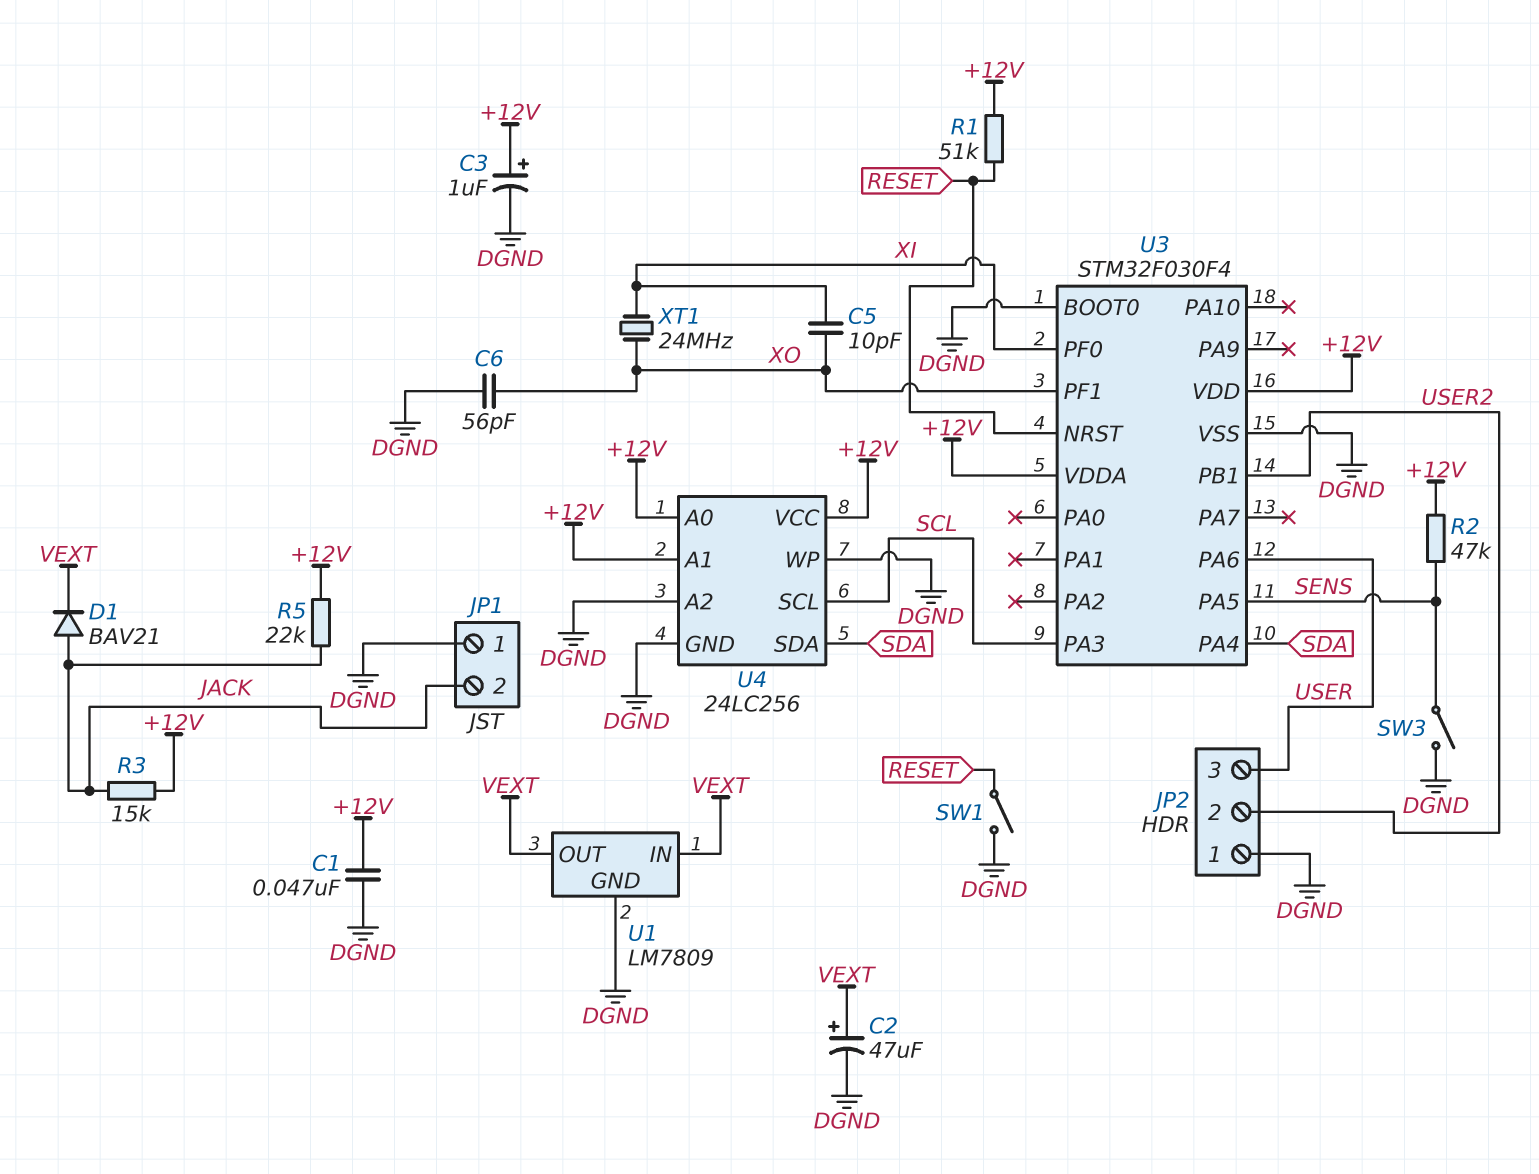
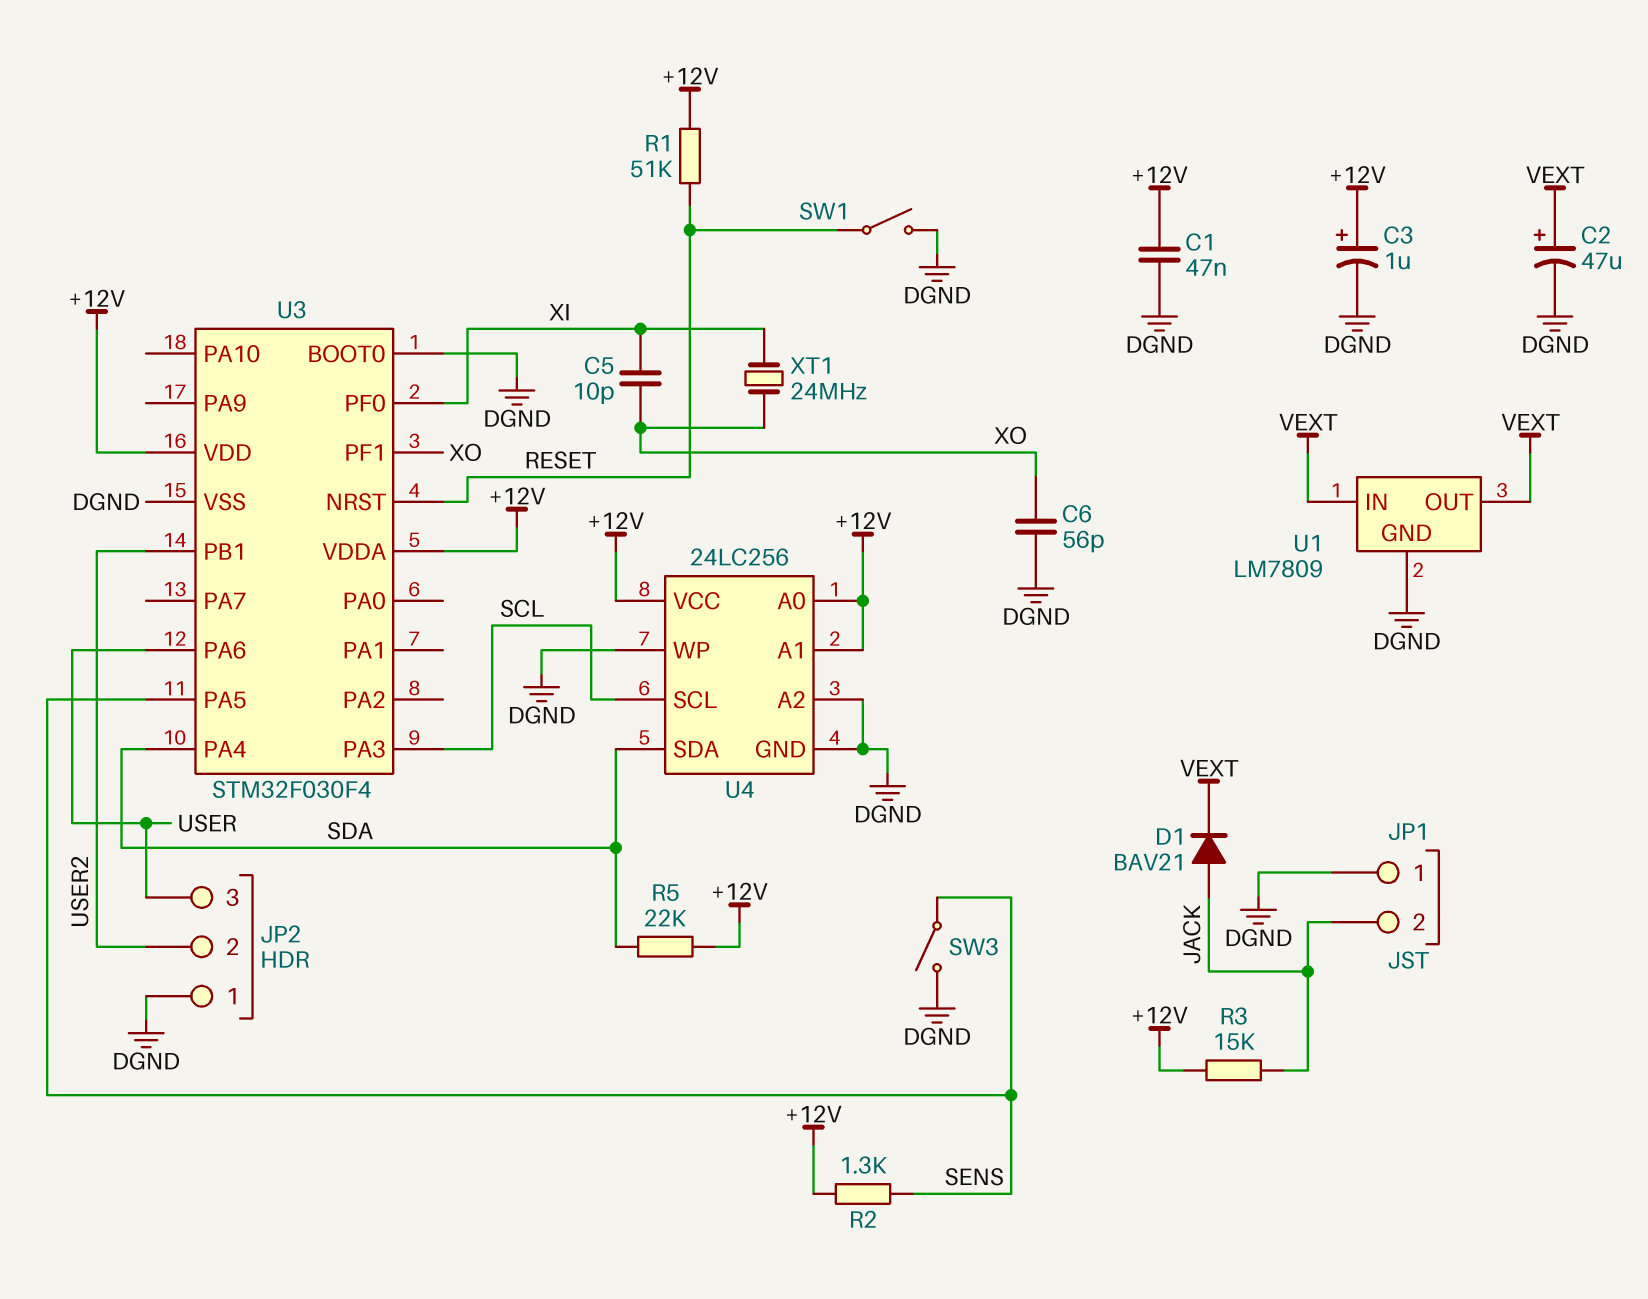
R2: 47k (+12V, SENS) -> 1.3k (+12V, SENS)
R5: 22k (+12V, JACK) -> 22k (+12V, SDA)

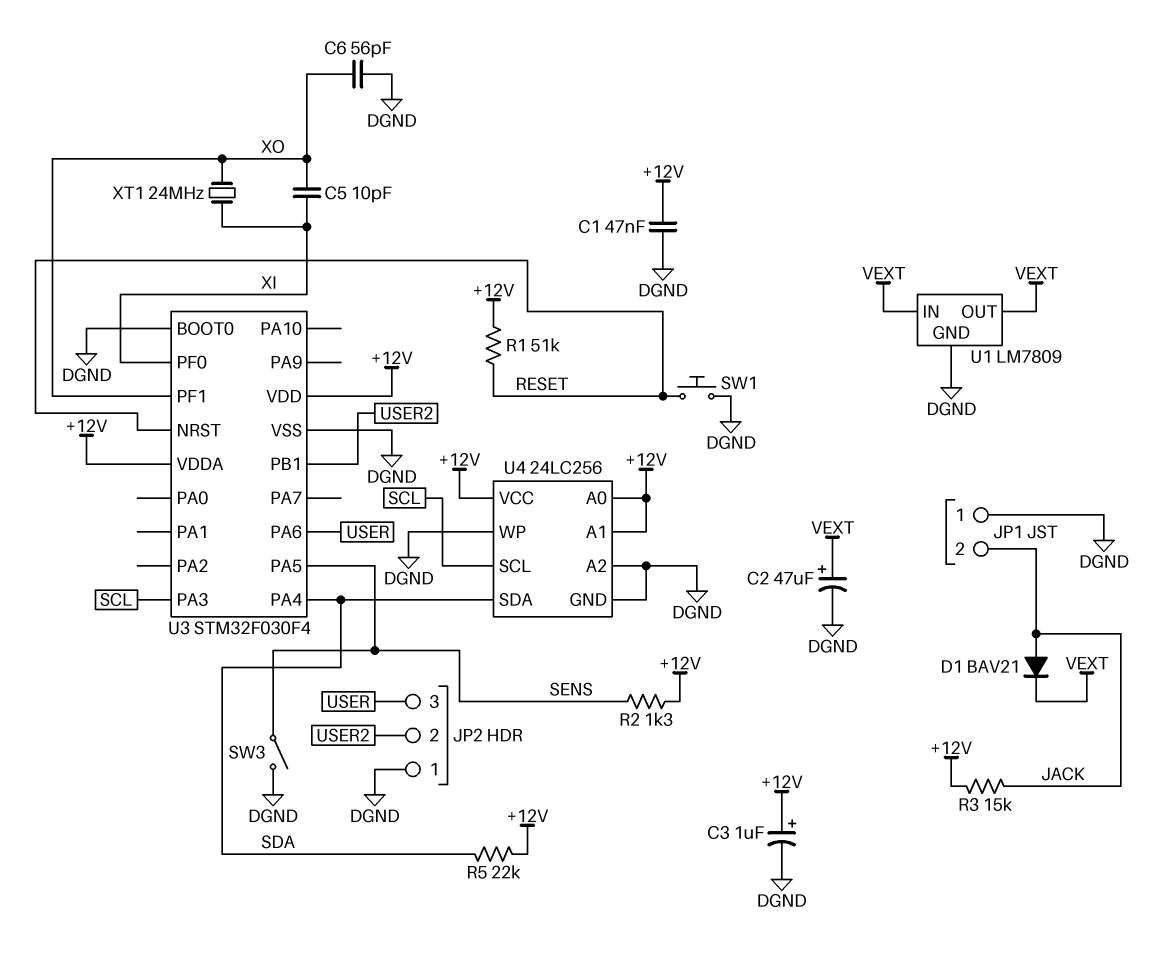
SW1: switch (DGND, RESET) -> button (DGND, RESET)

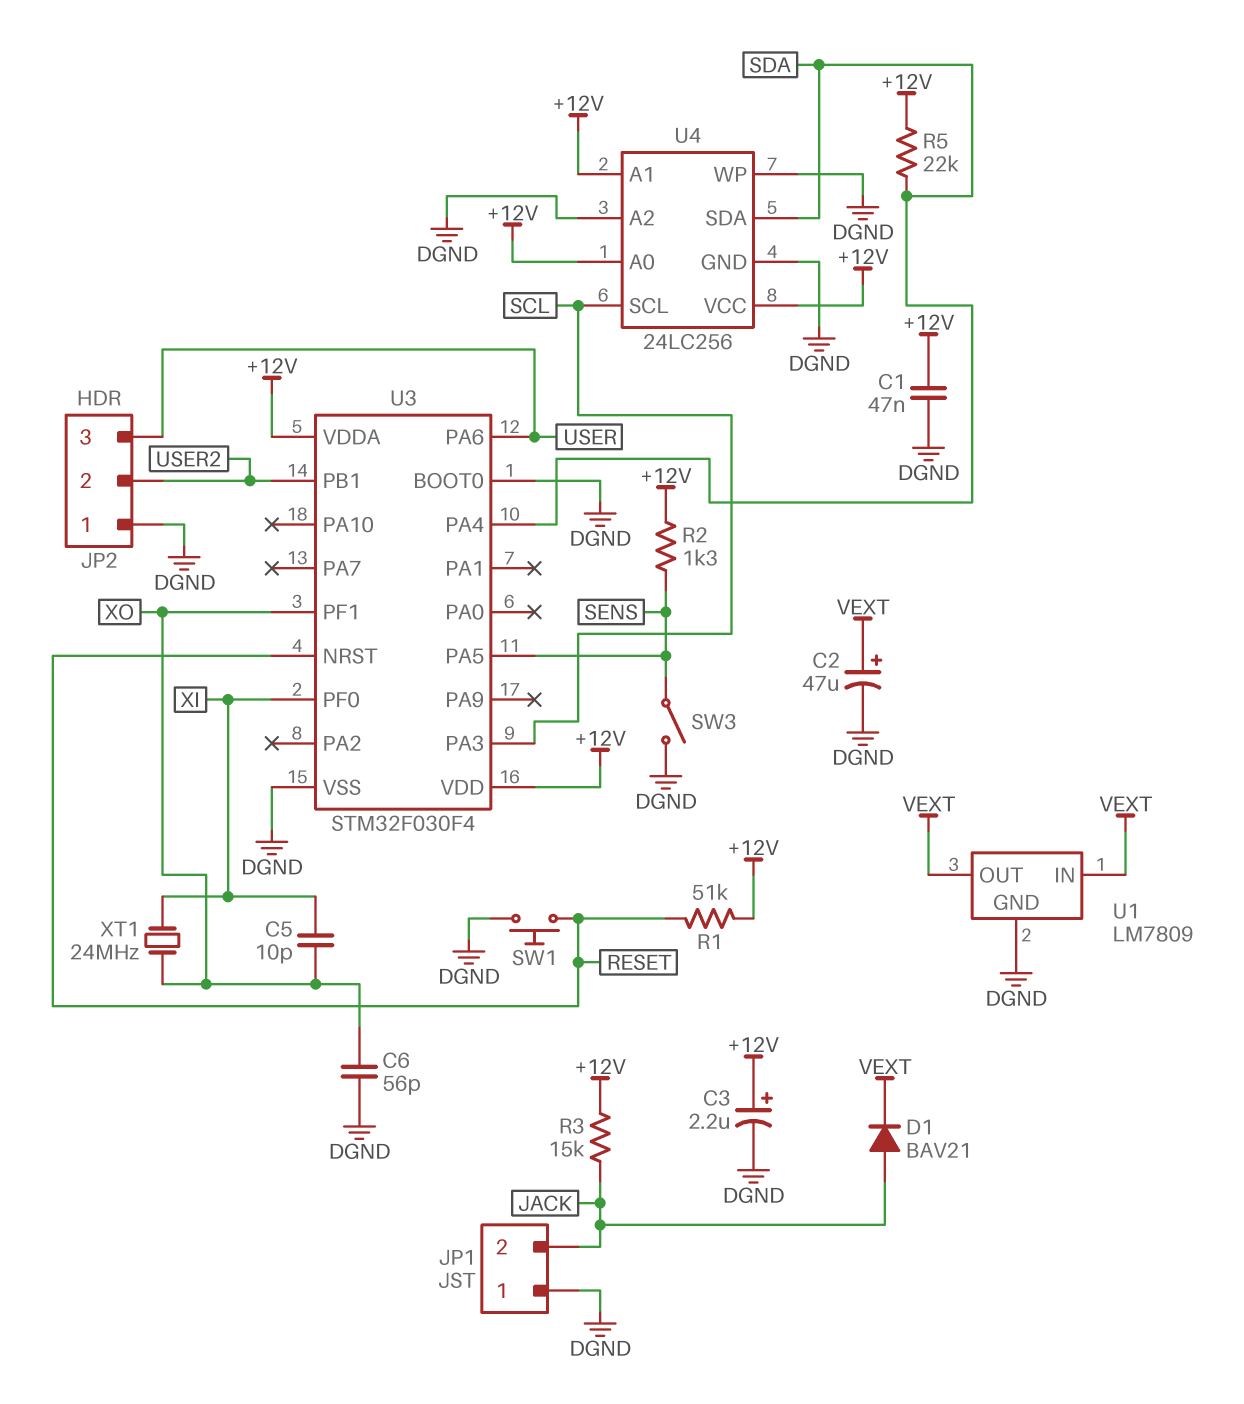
C3: 1uF (plus +12V, minus DGND) -> 2.2uF (plus +12V, minus DGND)

